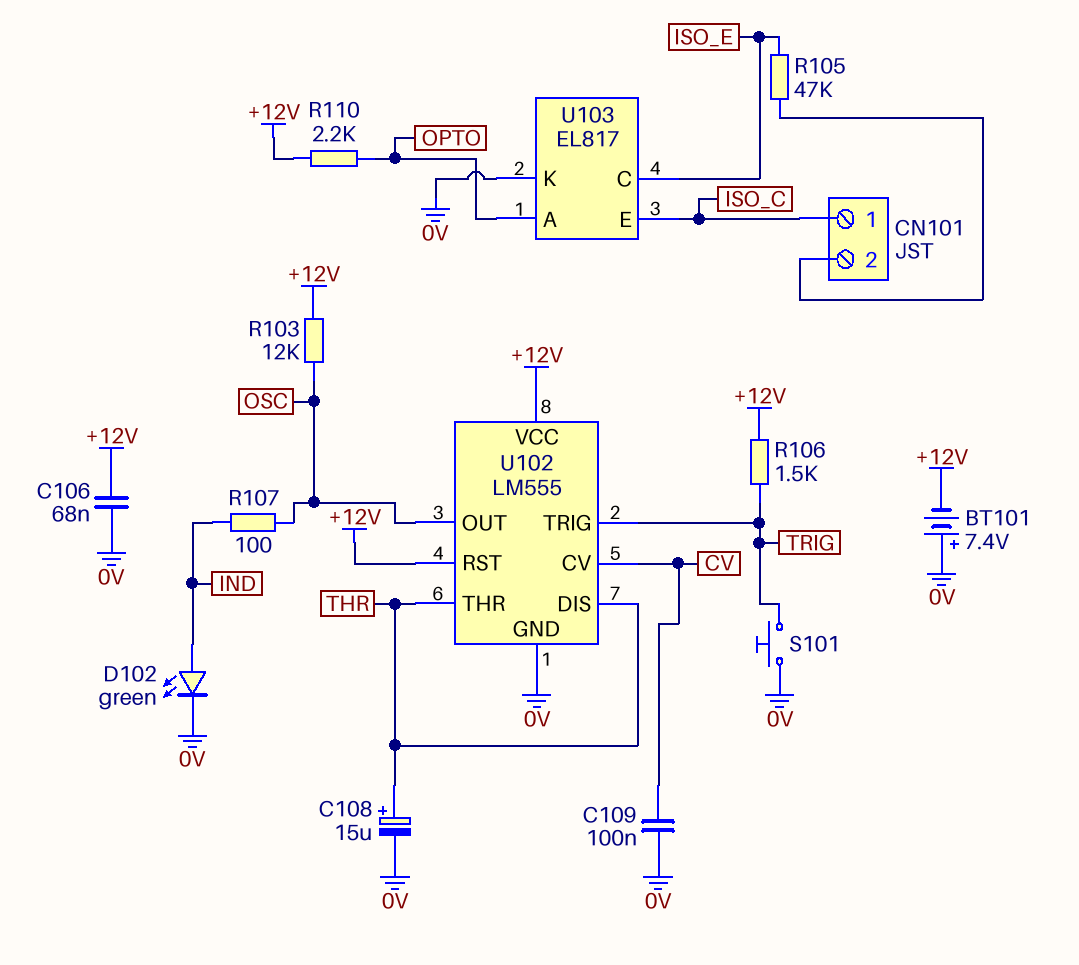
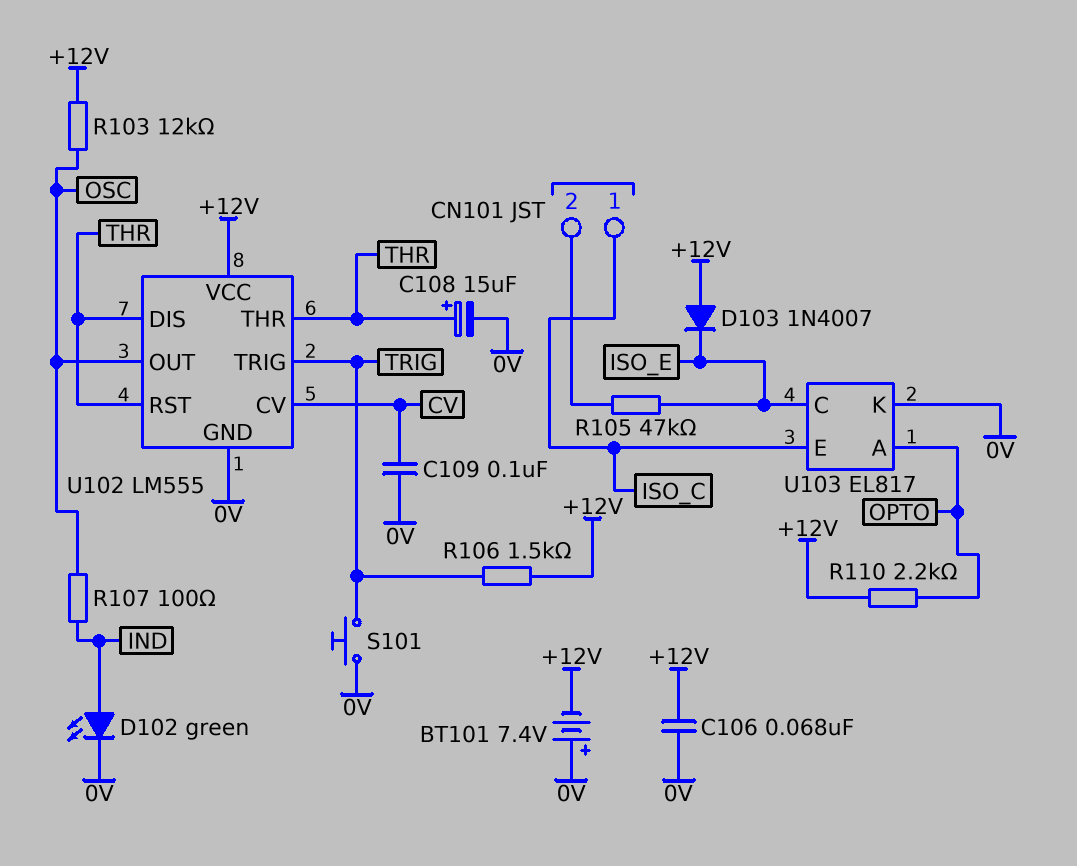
D103: none -> diode 1N4007 (A +12V, K ISO_E)
U102 pin RST: +12V -> THR

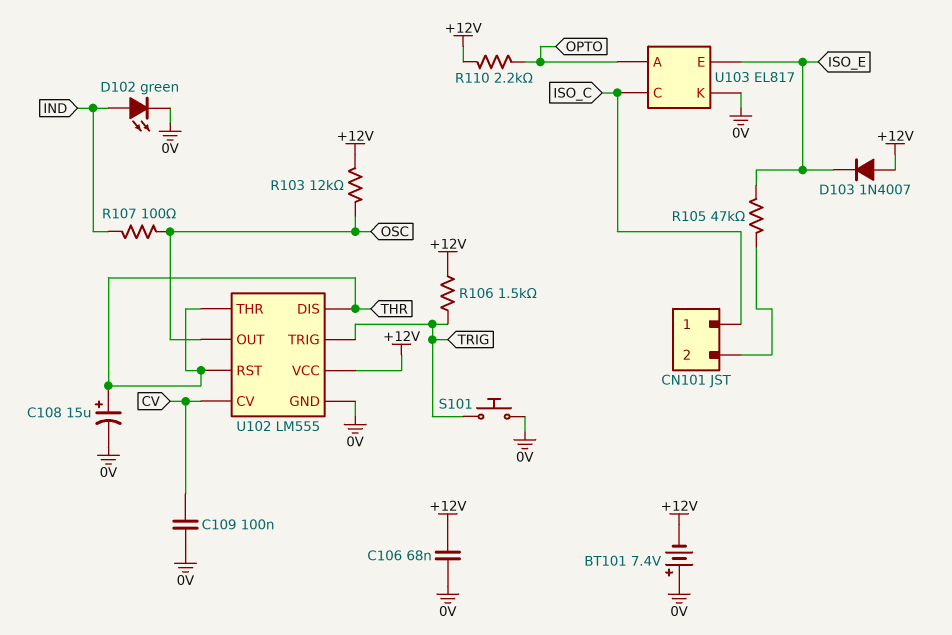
U103 pin C: ISO_E -> ISO_C
U103 pin E: ISO_C -> ISO_E

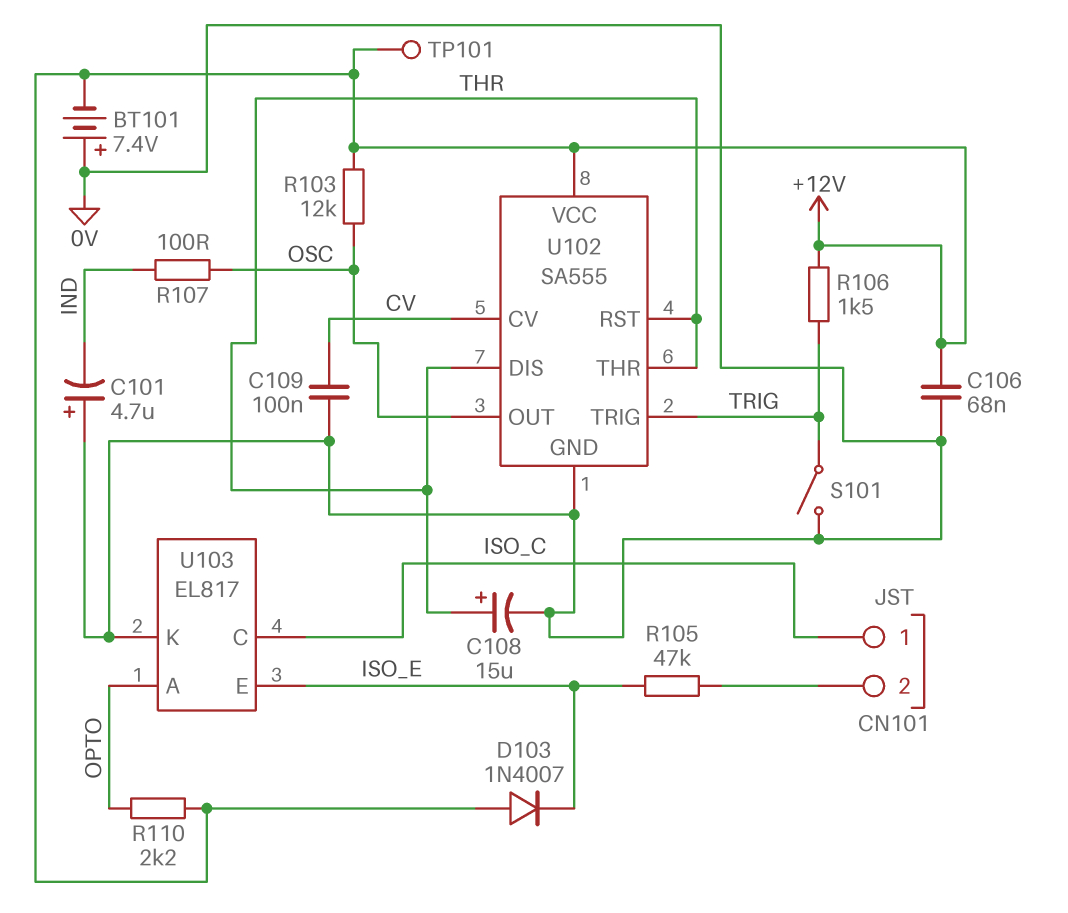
C101: none -> 4.7uF (plus 0V, minus IND)
D102: LED green (A IND, K 0V) -> none
S101: button (0V, TRIG) -> switch (0V, TRIG)
TP101: none -> test point (+12V)
U102: LM555 -> SA555

